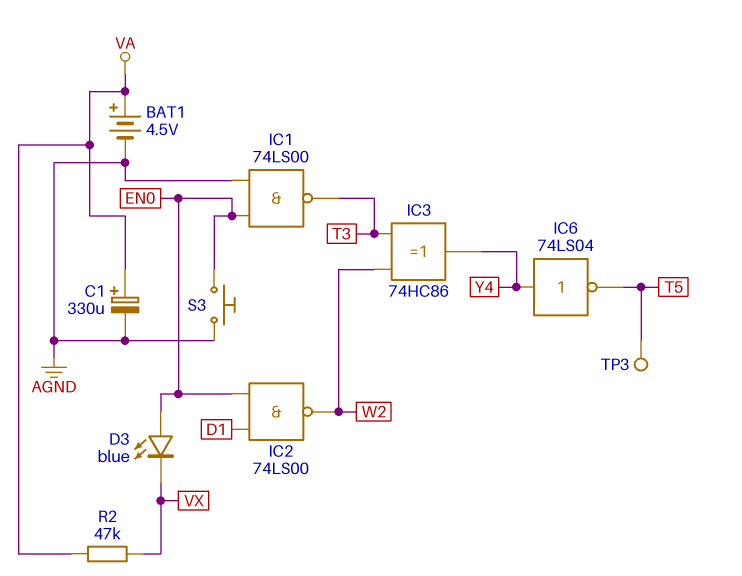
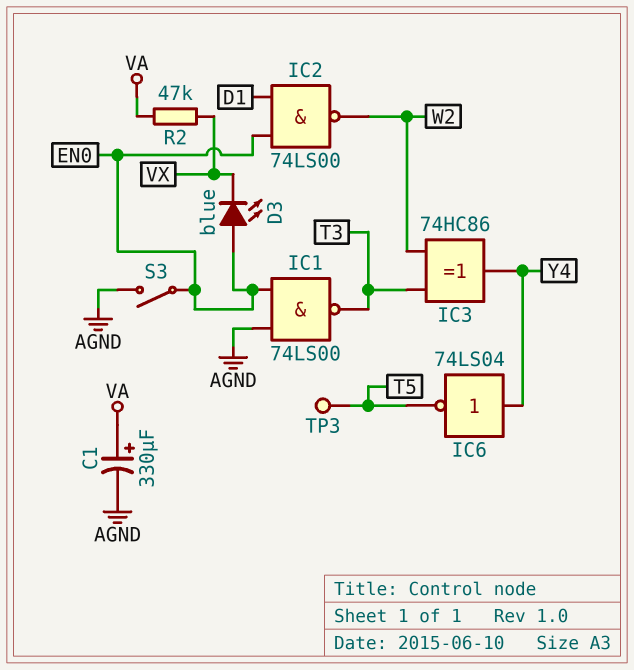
BAT1: 4.5V (plus VA, minus AGND) -> none
S3: button (AGND, EN0) -> switch (AGND, EN0)

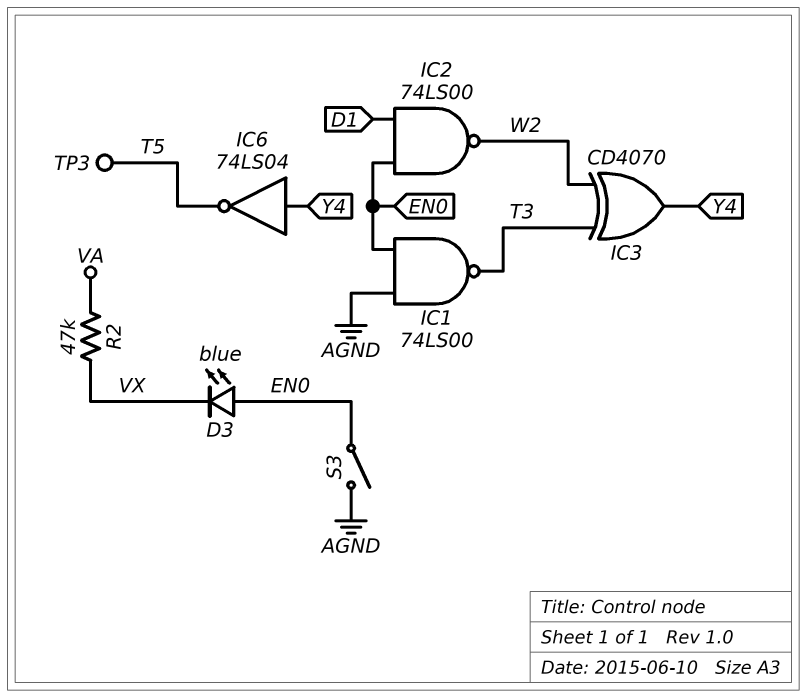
C1: 330uF (plus VA, minus AGND) -> none
IC3: XOR 74HC86 (in T3, in W2, out Y4) -> XOR CD4070 (in T3, in W2, out Y4)

